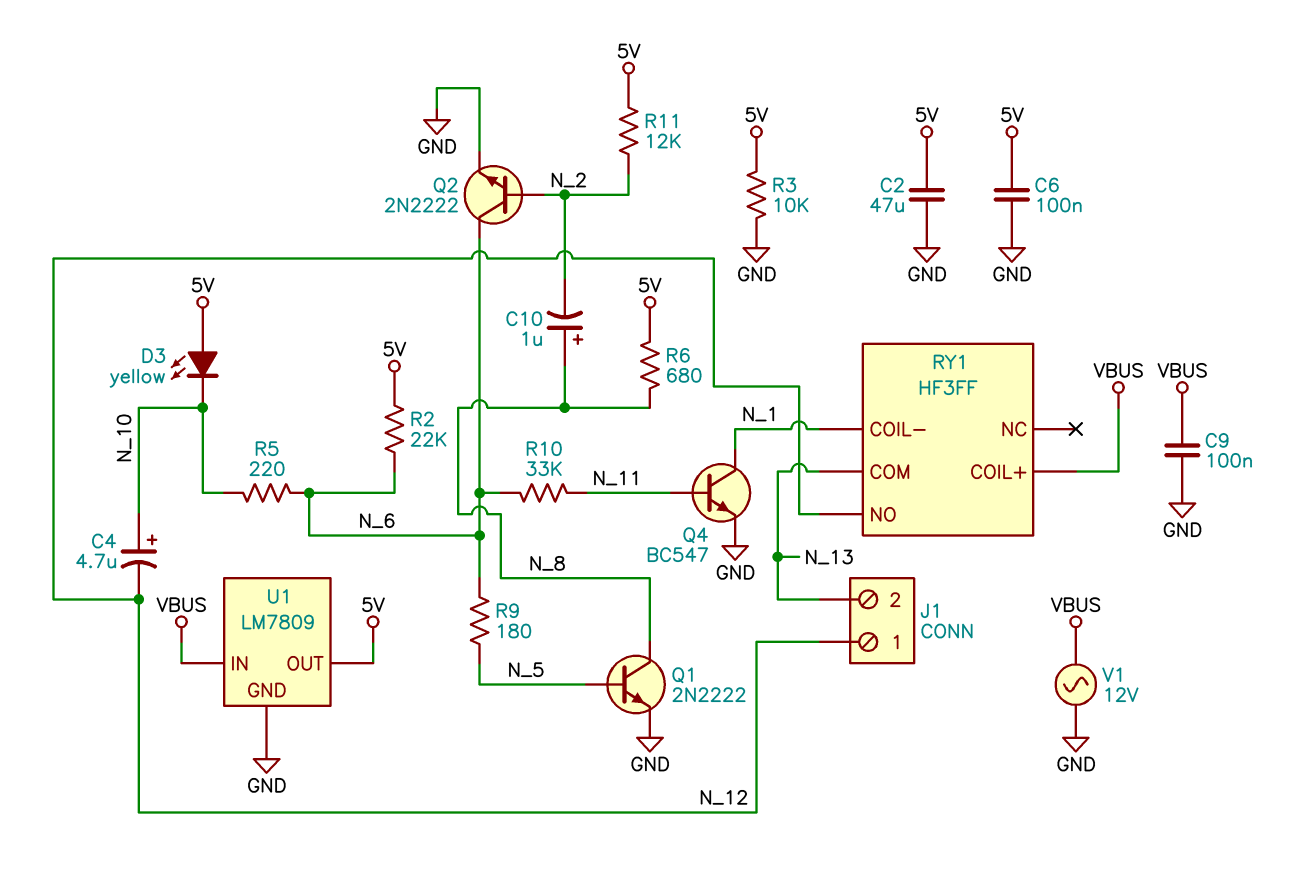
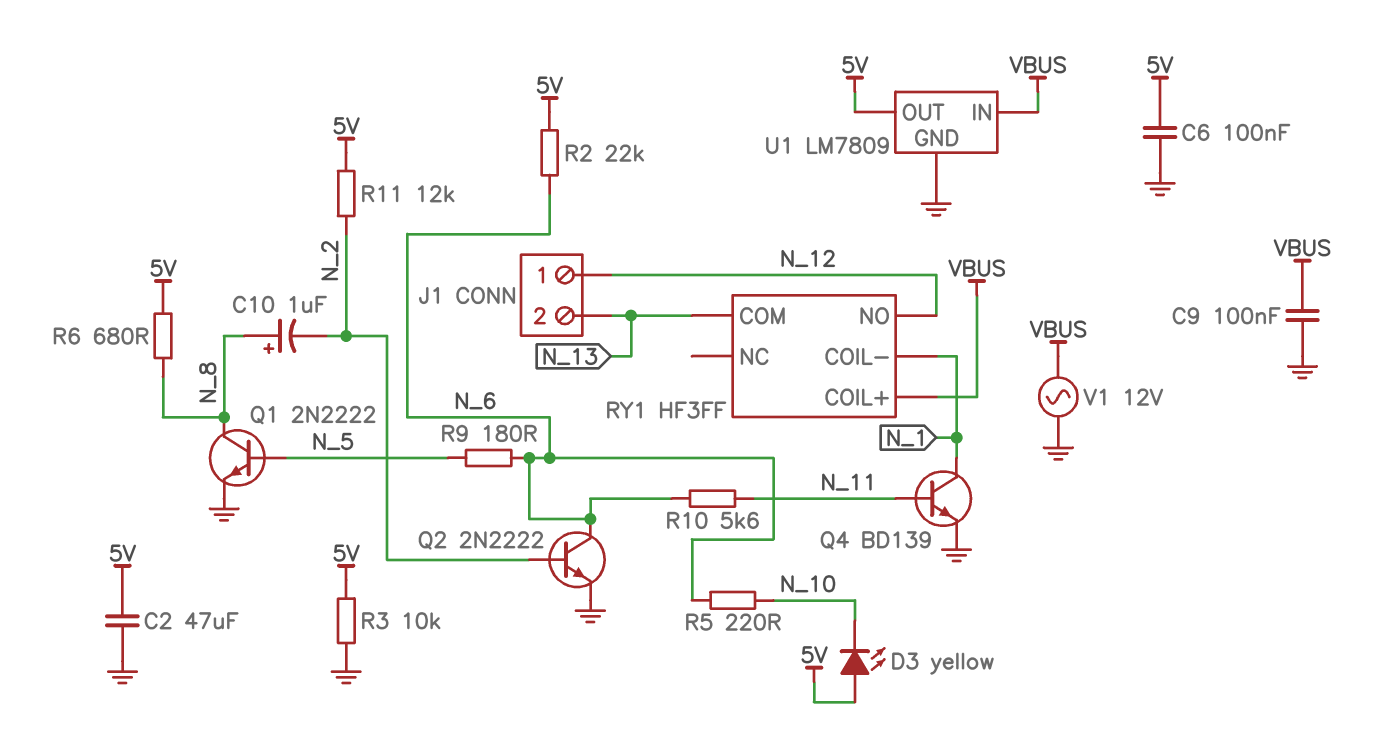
C4: 4.7uF (plus N_10, minus N_12) -> none
Q4: NPN BC547 (B N_11, C N_1, E GND) -> NPN BD139 (B N_11, C N_1, E GND)
R10: 33k (N_6, N_11) -> 5.6k (N_6, N_11)

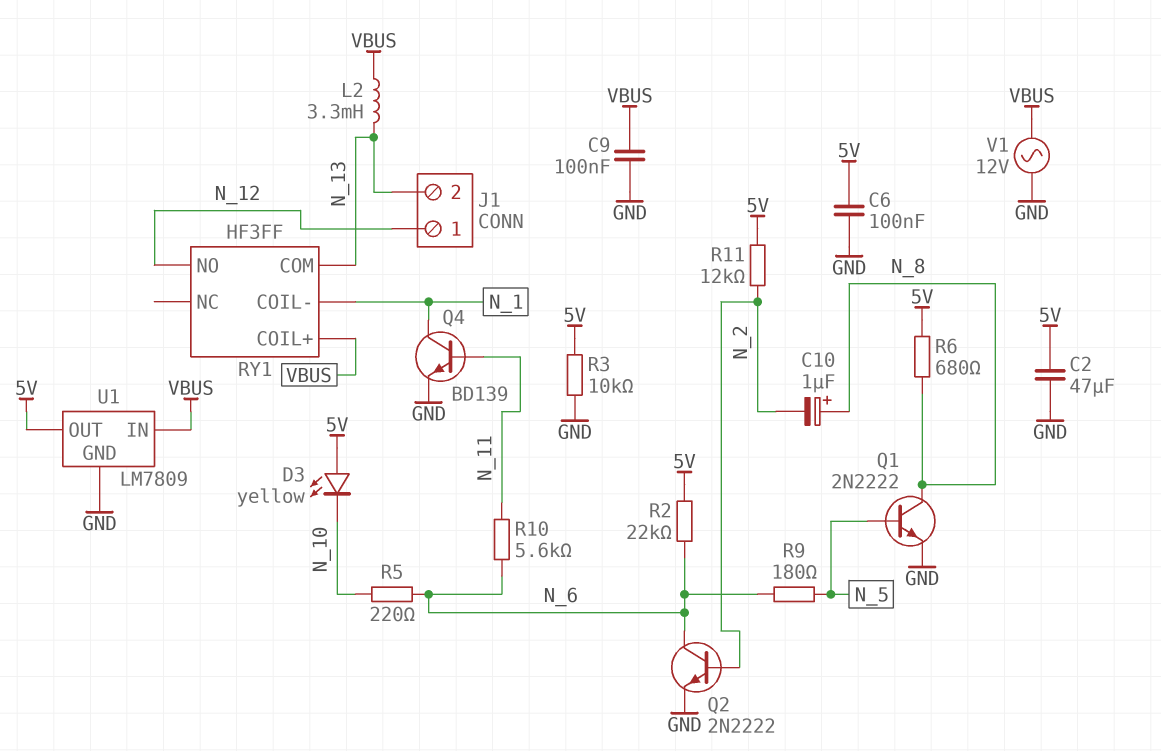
L2: none -> 3.3mH (N_13, VBUS)

